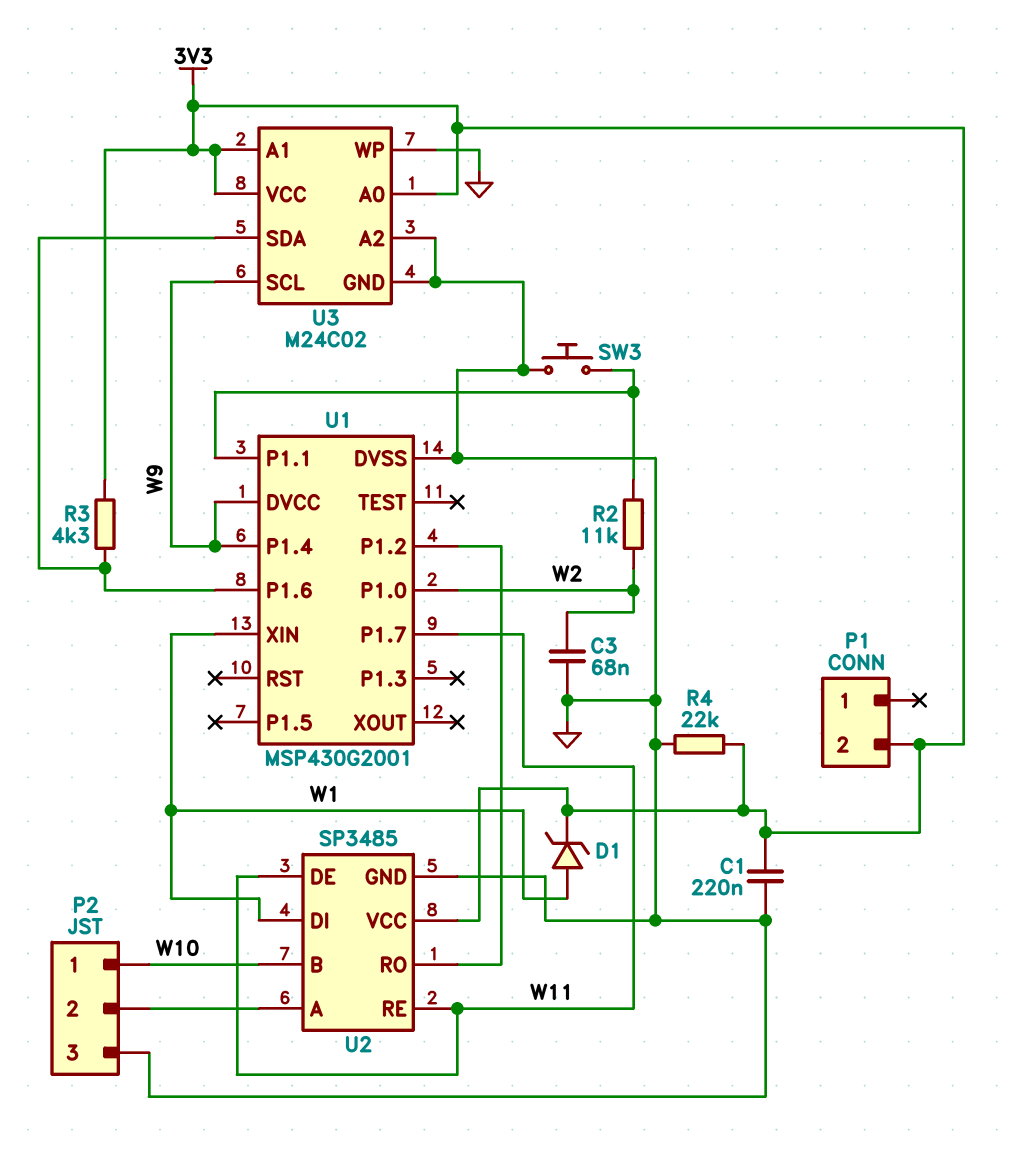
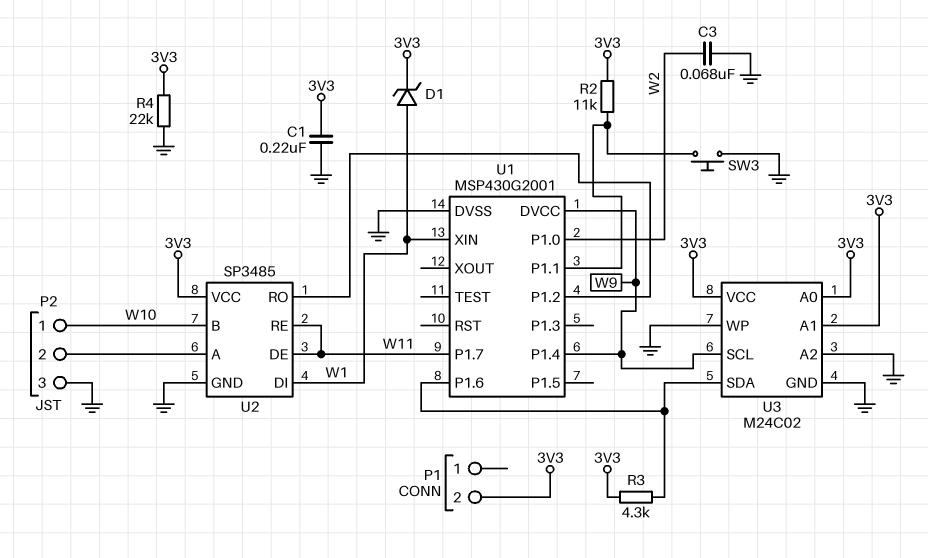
R2: 11k (U1/P1.1, W2) -> 11k (3V3, U1/P1.1)

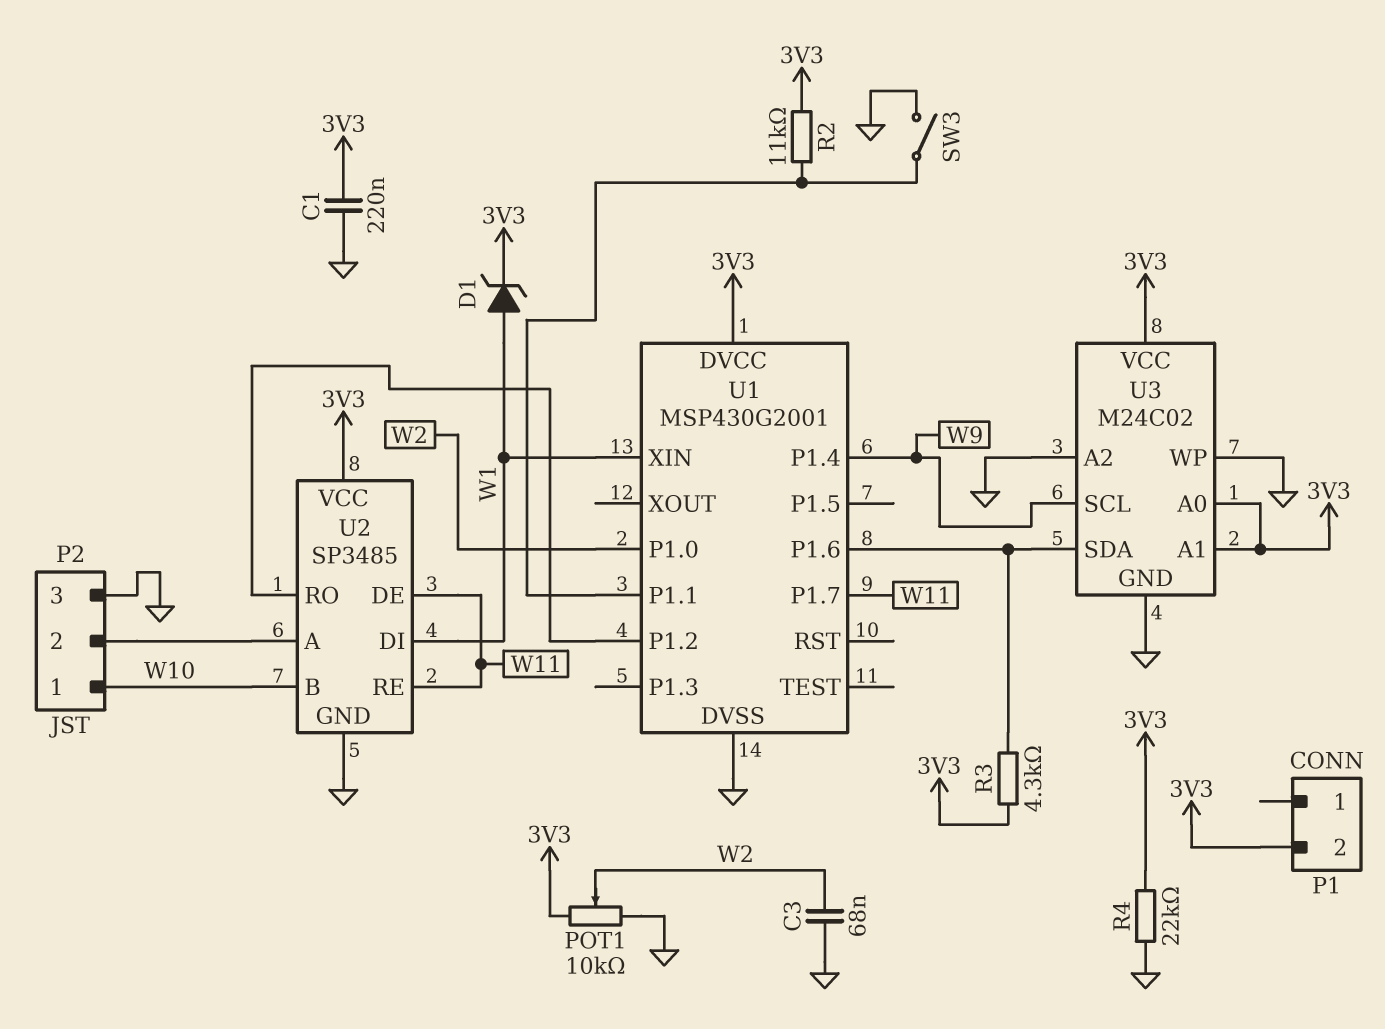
POT1: none -> 10k (3V3, GND, wiper W2)
SW3: button (GND, U1/P1.1) -> switch (GND, U1/P1.1)
U1 pin DVCC: W9 -> 3V3

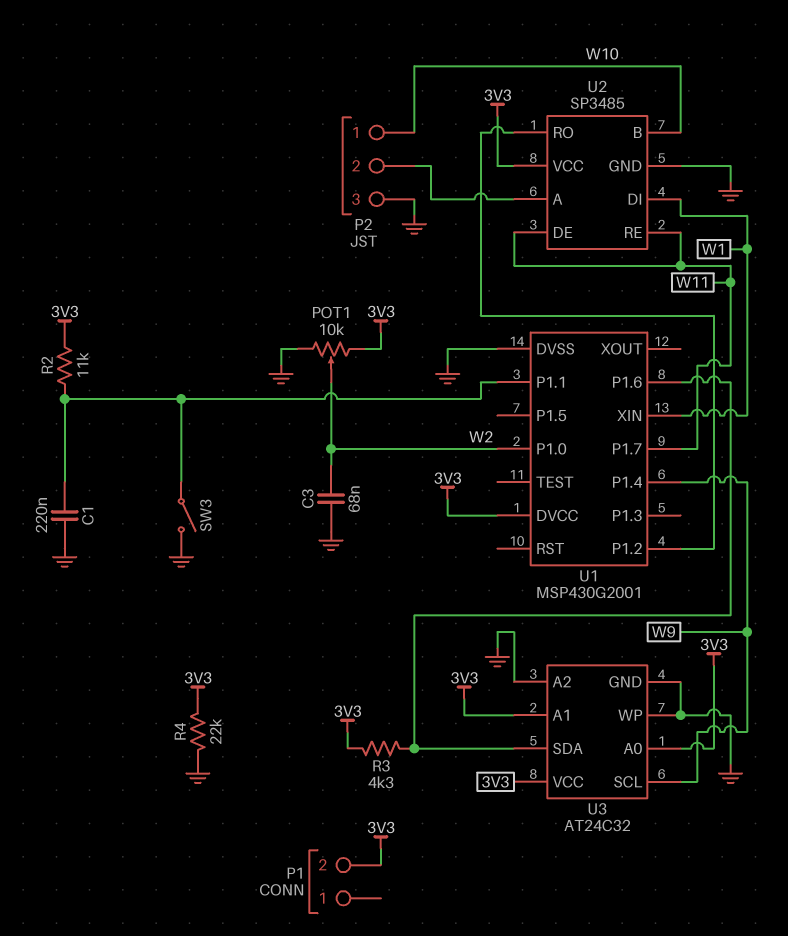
C1: 220nF (3V3, GND) -> 220nF (GND, U1/P1.1)
D1: zener (A W1, K 3V3) -> none
U3: M24C02 -> AT24C32

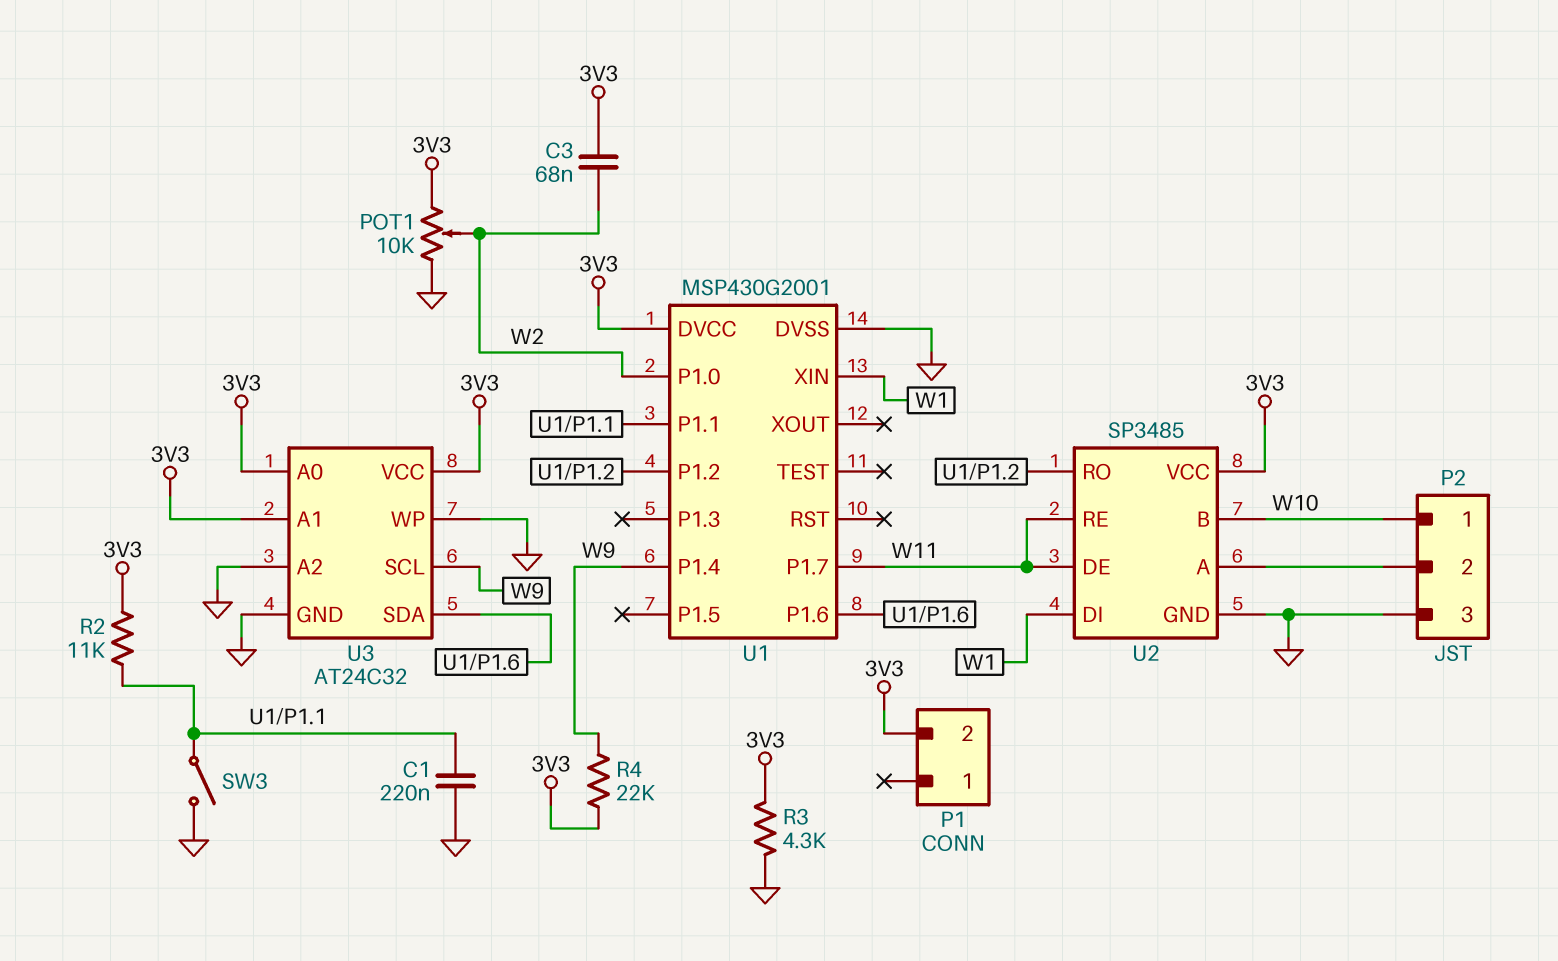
C3: 68nF (GND, W2) -> 68nF (3V3, W2)
R3: 4.3k (3V3, U1/P1.6) -> 4.3k (3V3, GND)
R4: 22k (3V3, GND) -> 22k (3V3, W9)

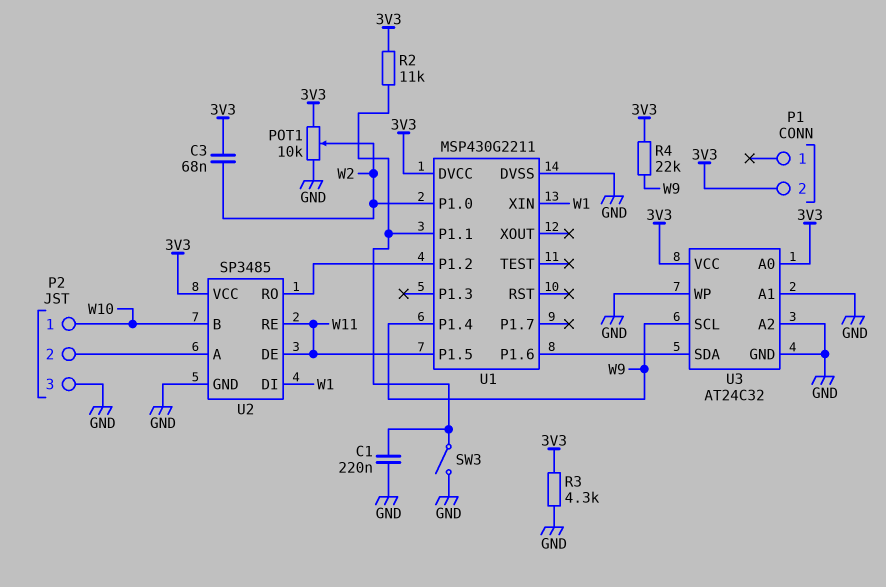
U1: MSP430G2001 -> MSP430G2211
U1 pin P1.5: none -> W11
U1 pin P1.7: W11 -> none
U3 pin A1: 3V3 -> GND

